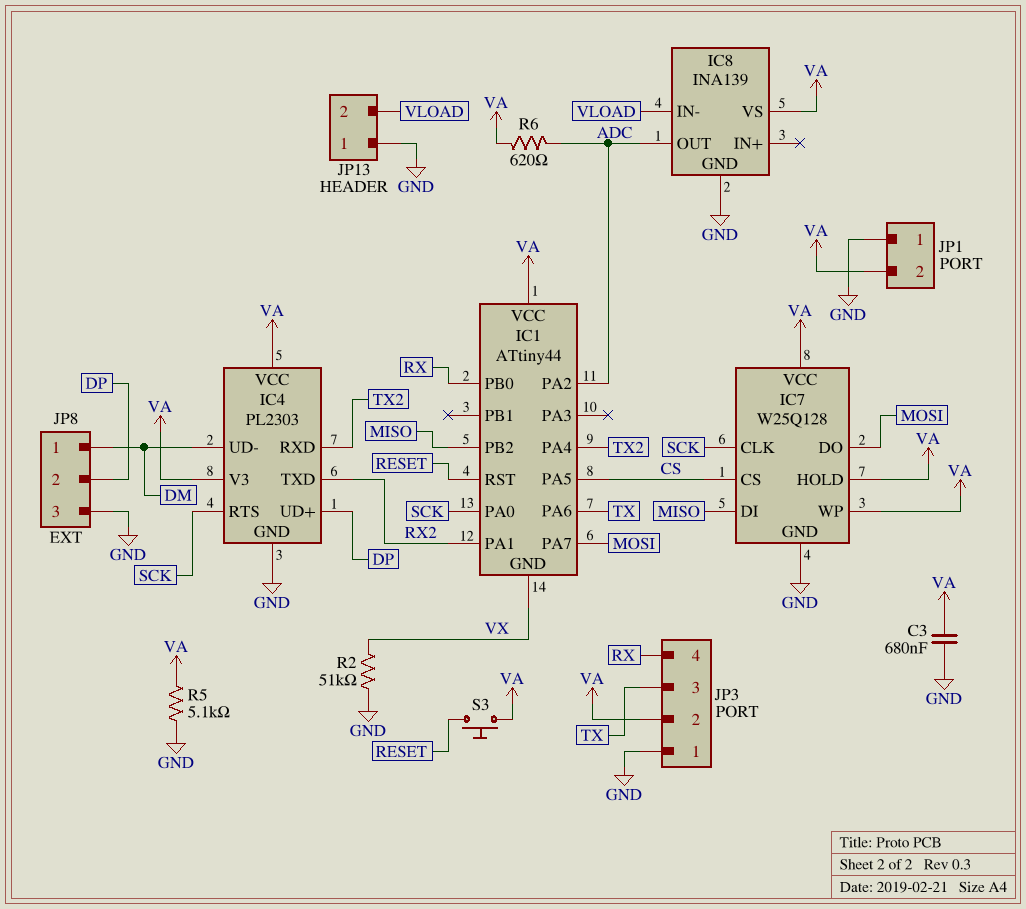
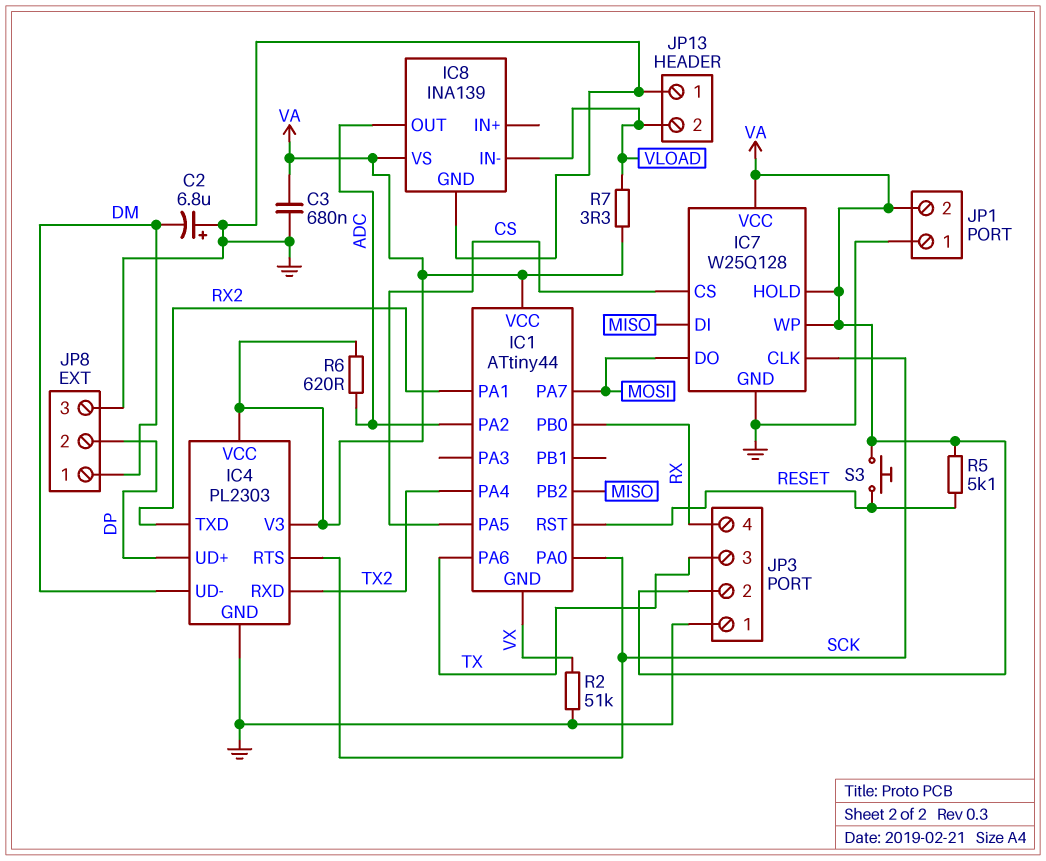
C2: none -> 6.8uF (plus GND, minus DM)
R5: 5.1k (GND, VA) -> 5.1k (RESET, VA)
R7: none -> 3.3 (VA, VLOAD)

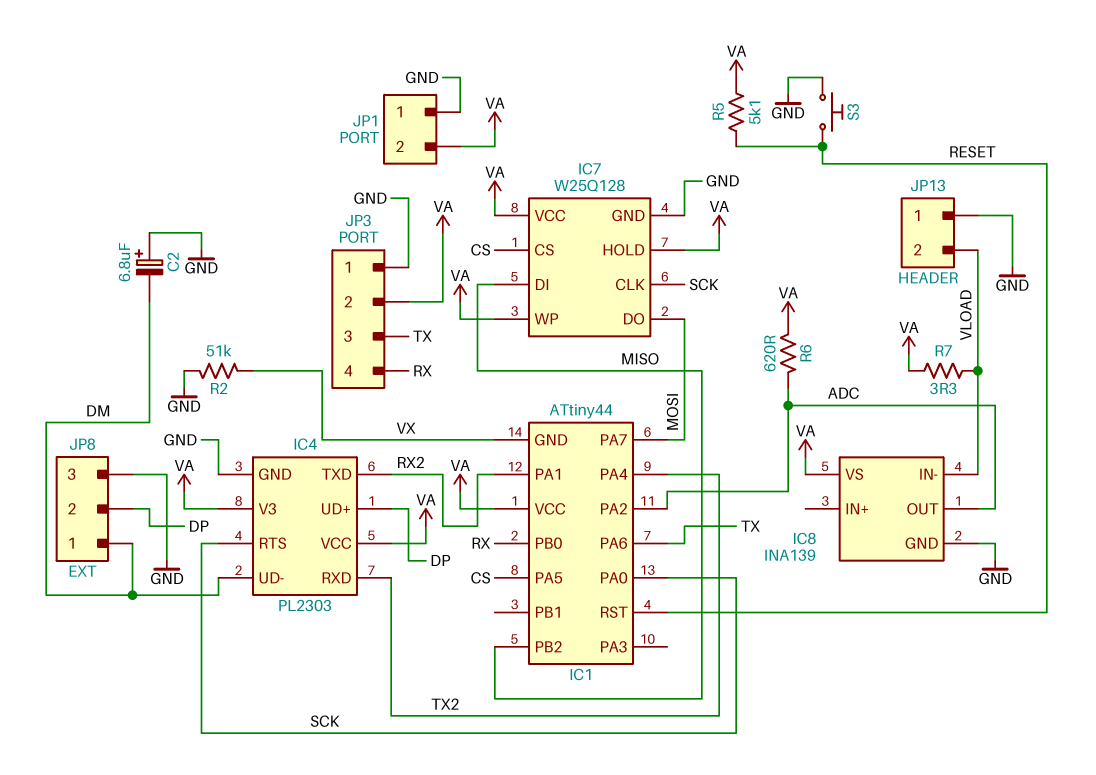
C3: 680nF (GND, VA) -> none
S3: button (RESET, VA) -> button (GND, RESET)

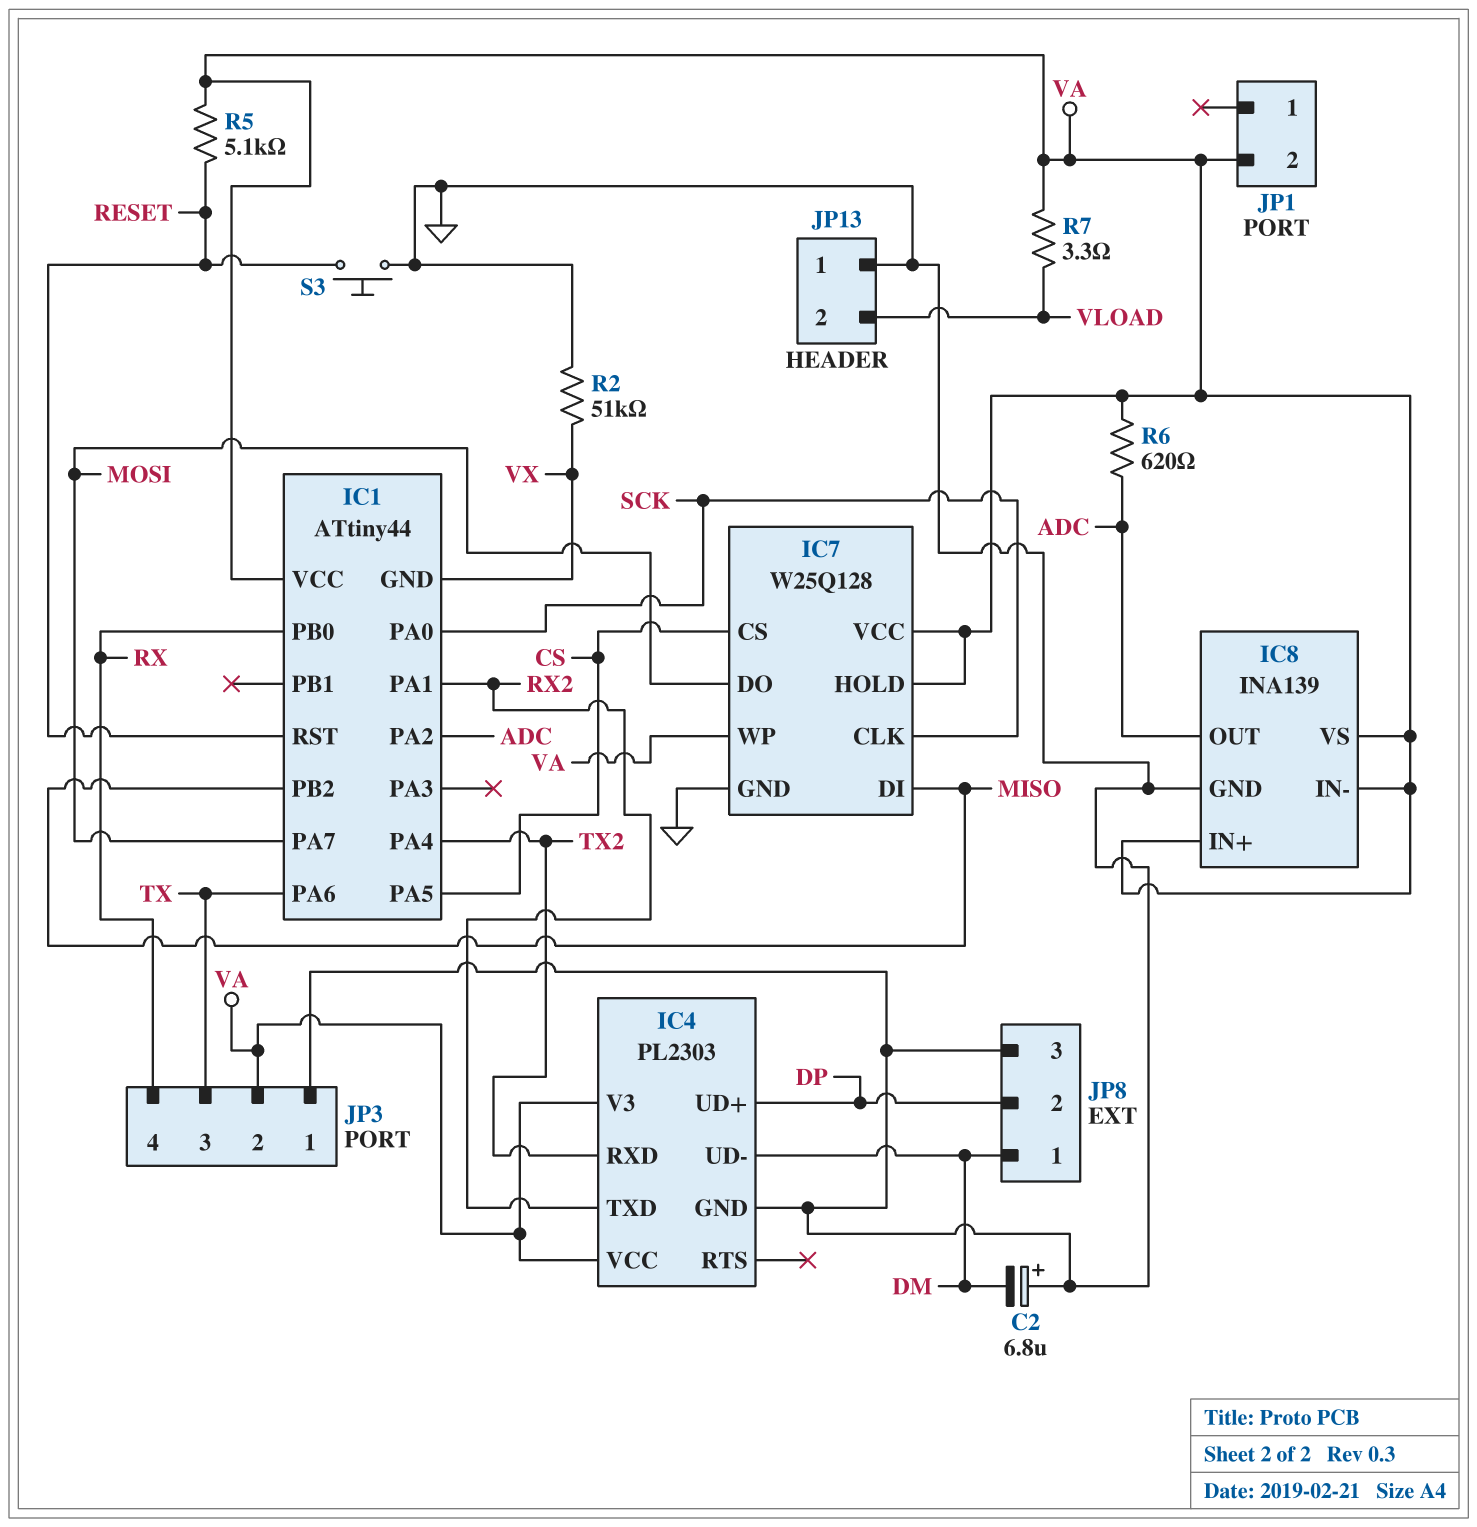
IC4 pin RTS: SCK -> none
IC8 pin IN+: none -> VA
IC8 pin IN-: VLOAD -> VA
JP1 pin 1: GND -> none

